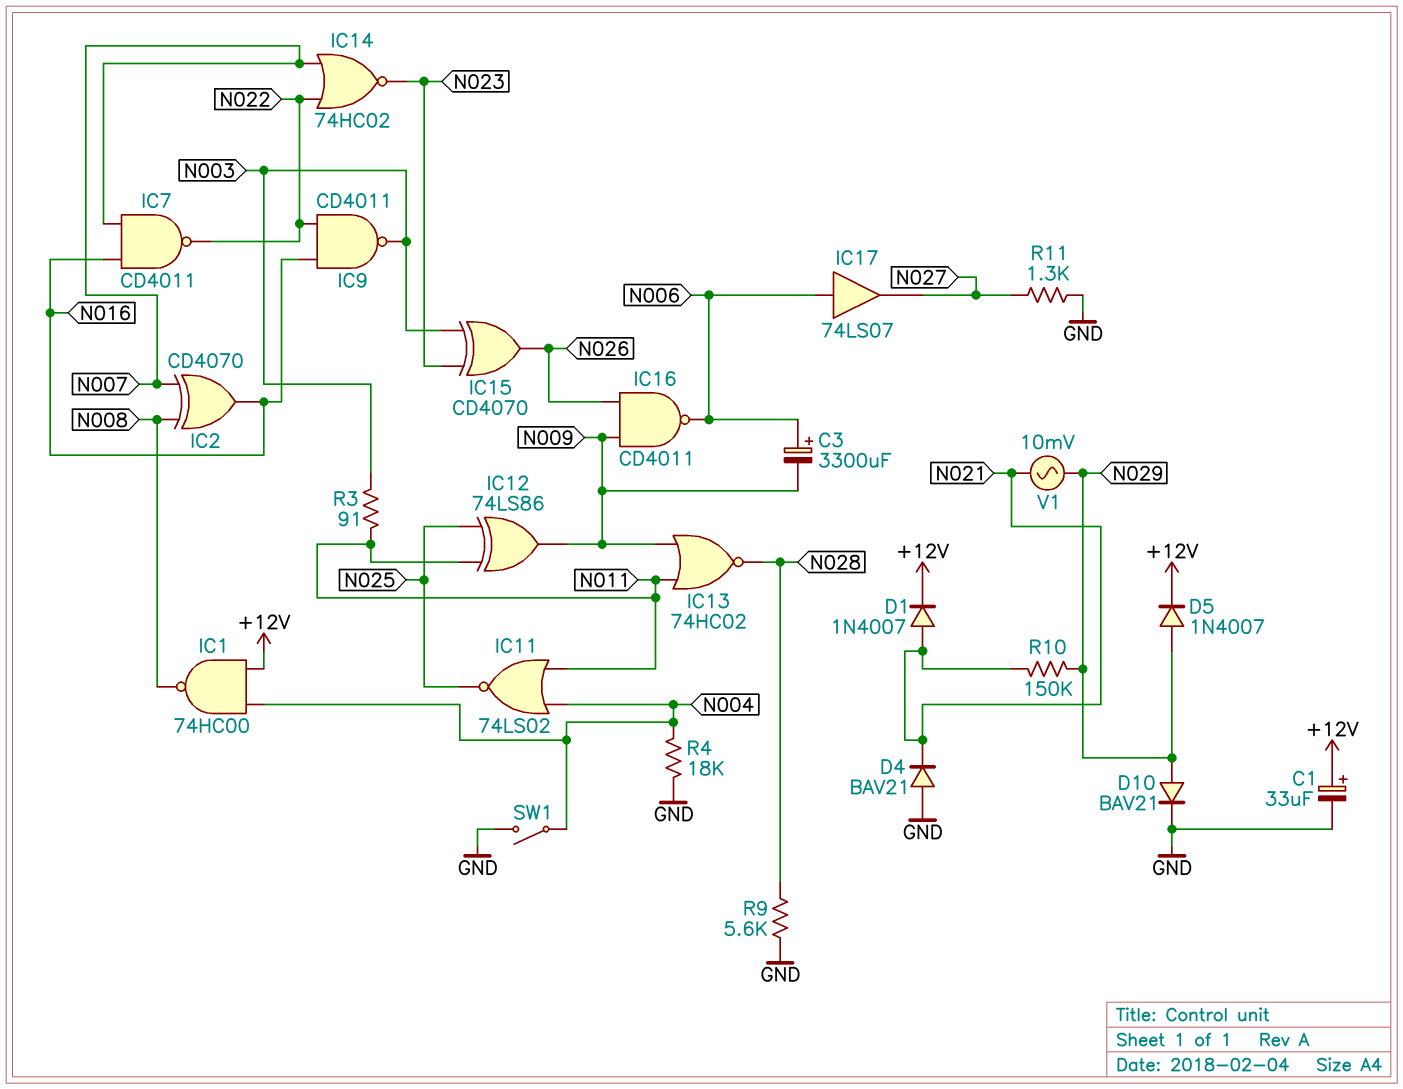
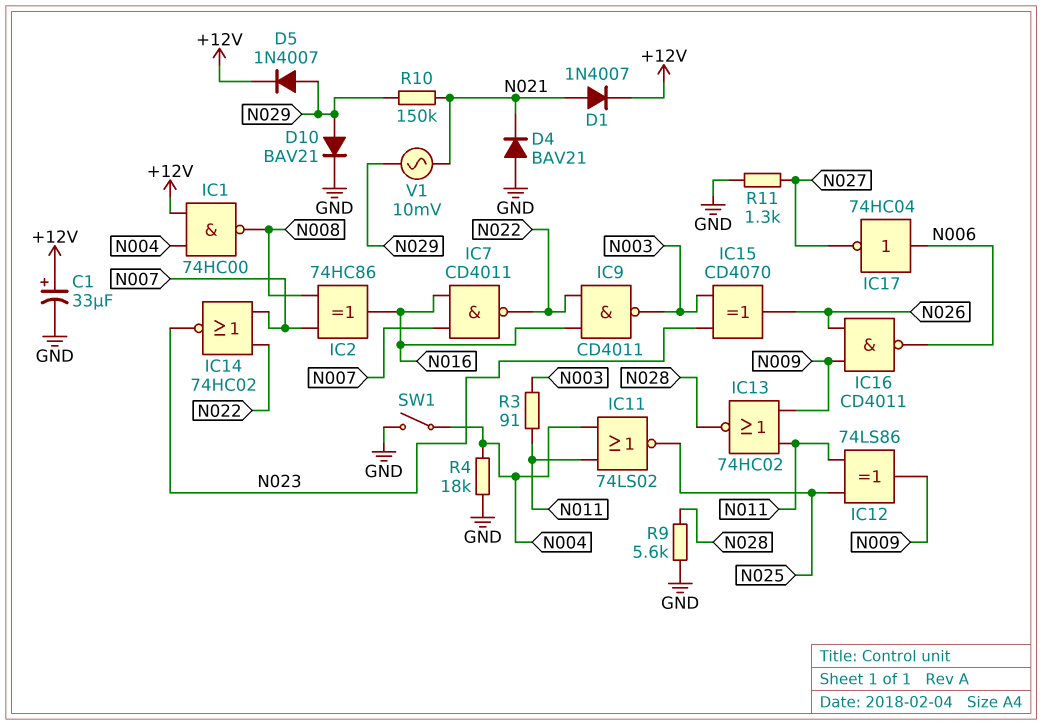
C3: 3300uF (plus N006, minus N009) -> none
IC2: XOR CD4070 (in N007, in N008, out N016) -> XOR 74HC86 (in N007, in N008, out N016)
IC17: buffer 74LS07 (in N006, out N027) -> NOT 74HC04 (in N006, out N027)

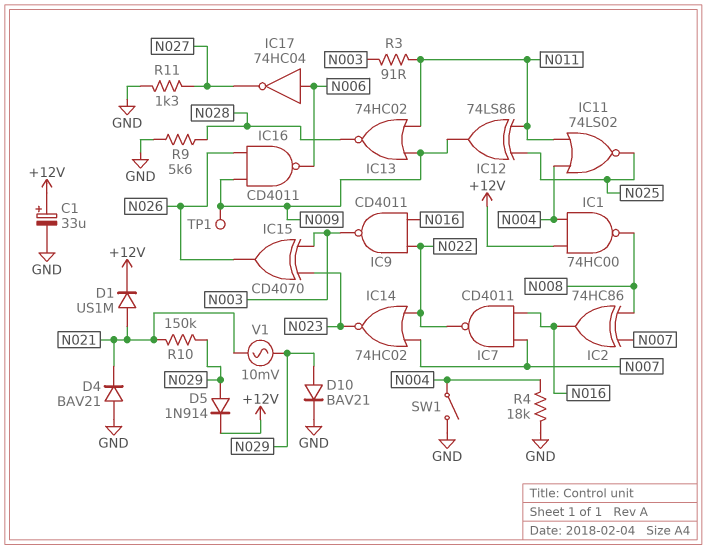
D1: diode 1N4007 (A N021, K +12V) -> diode US1M (A N021, K +12V)
D5: diode 1N4007 (A N029, K +12V) -> diode 1N914 (A N029, K +12V)
TP1: none -> test point (N009)

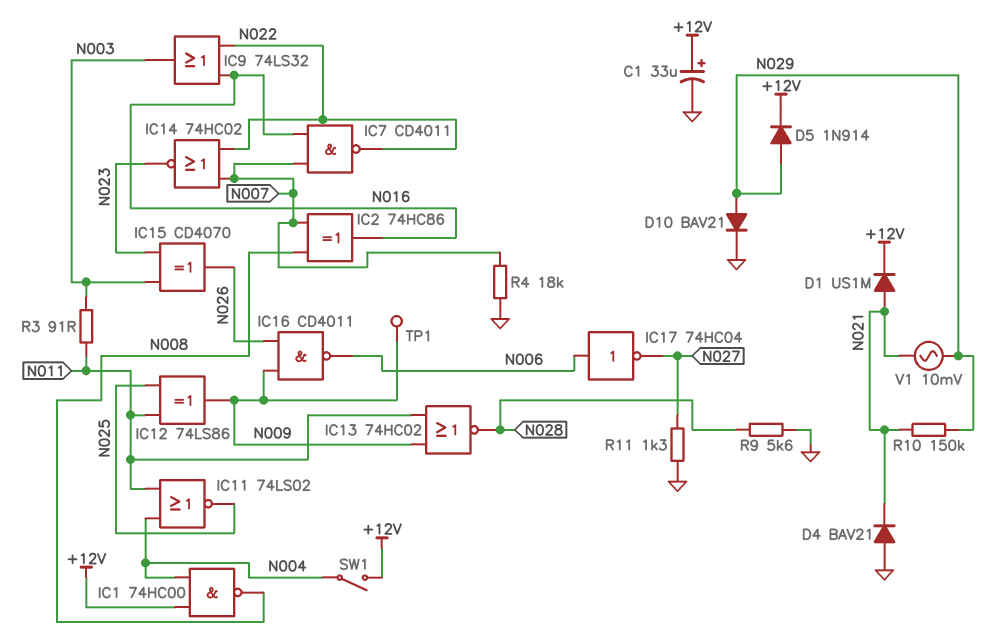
IC9: NAND CD4011 (in N016, in N022, out N003) -> OR 74LS32 (in N016, in N022, out N003)
R4: 18k (GND, N004) -> 18k (GND, N007)
SW1: switch (GND, N004) -> switch (+12V, N004)

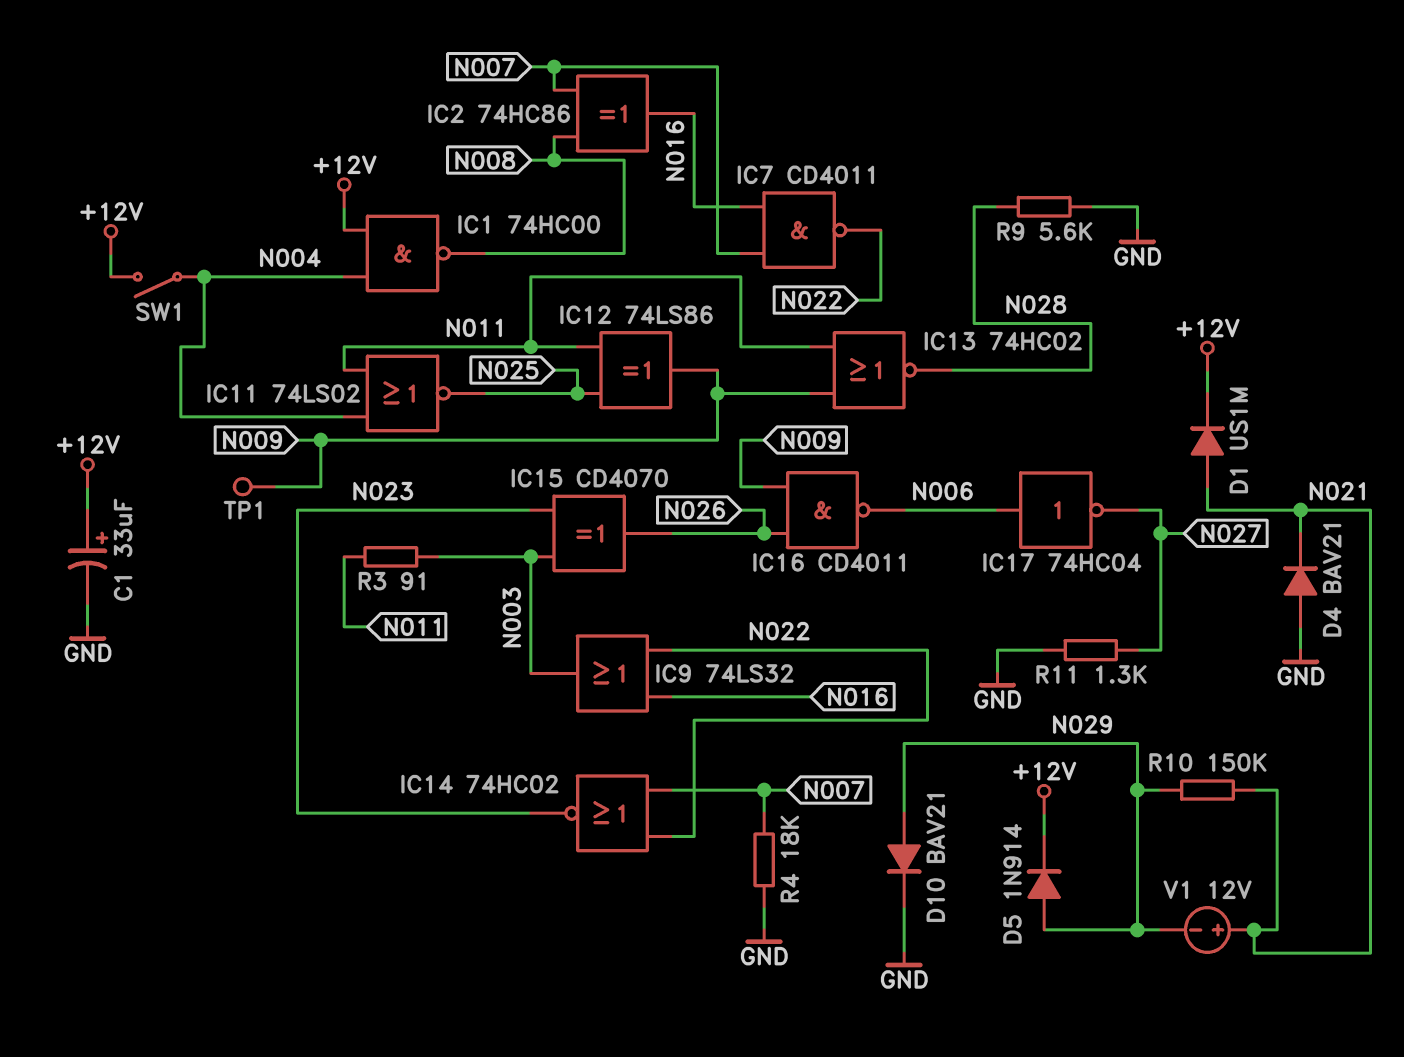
V1: AC 10mV (N021, N029) -> 12V (plus N021, minus N029)

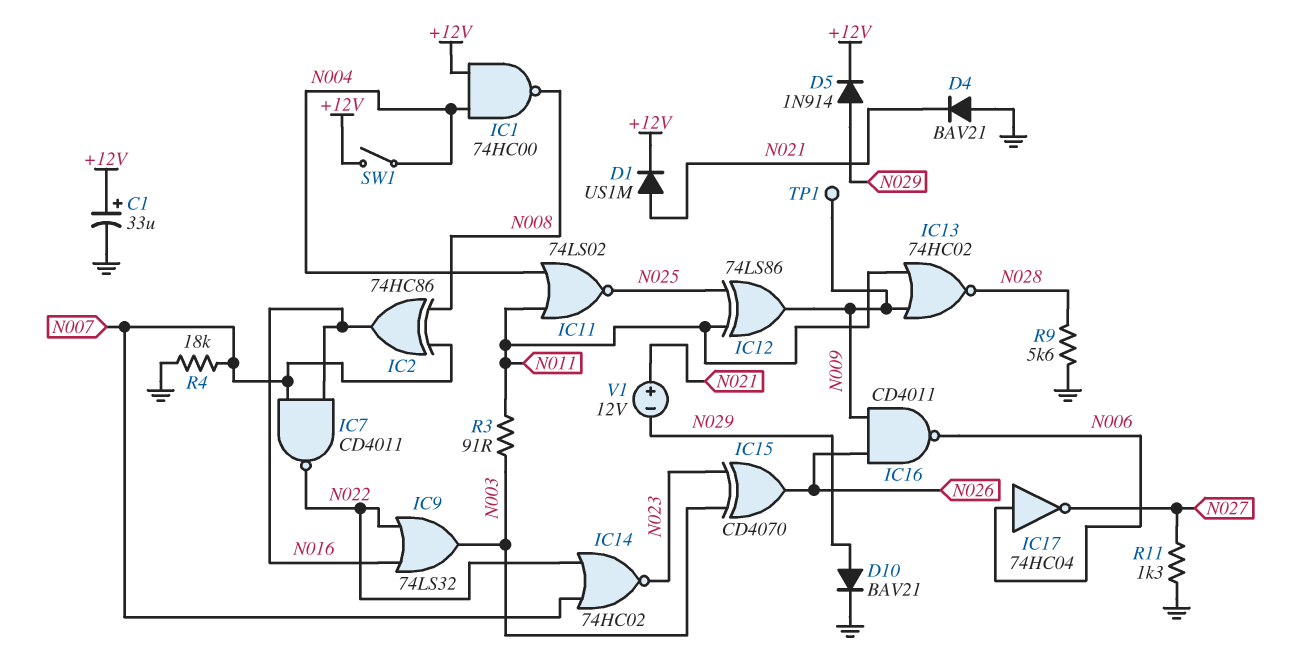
R10: 150k (N021, N029) -> none

